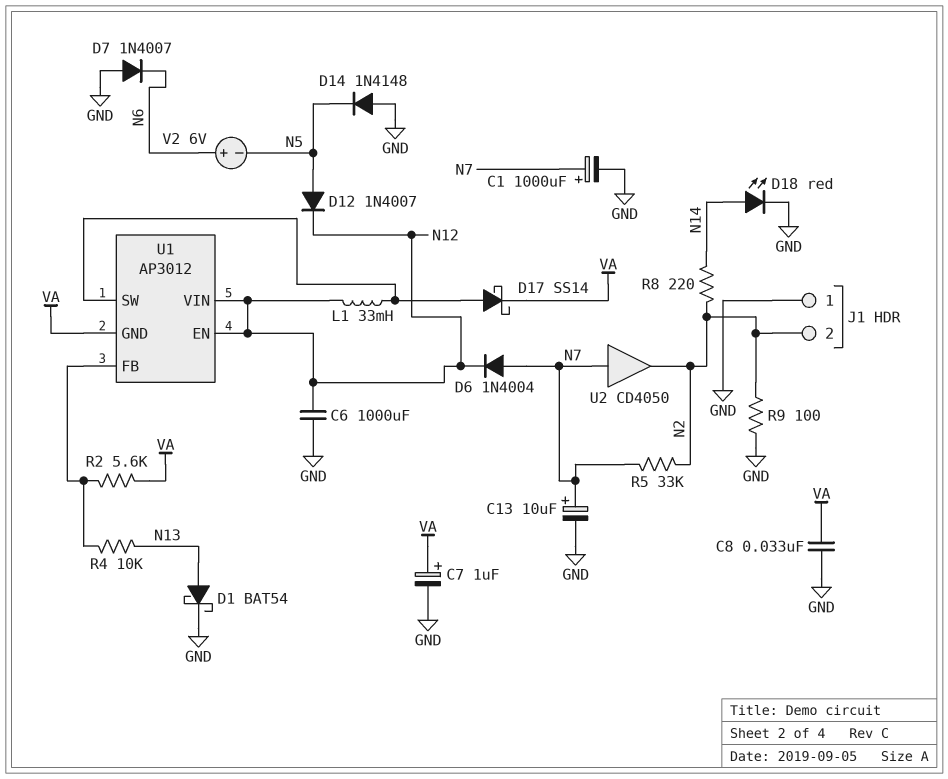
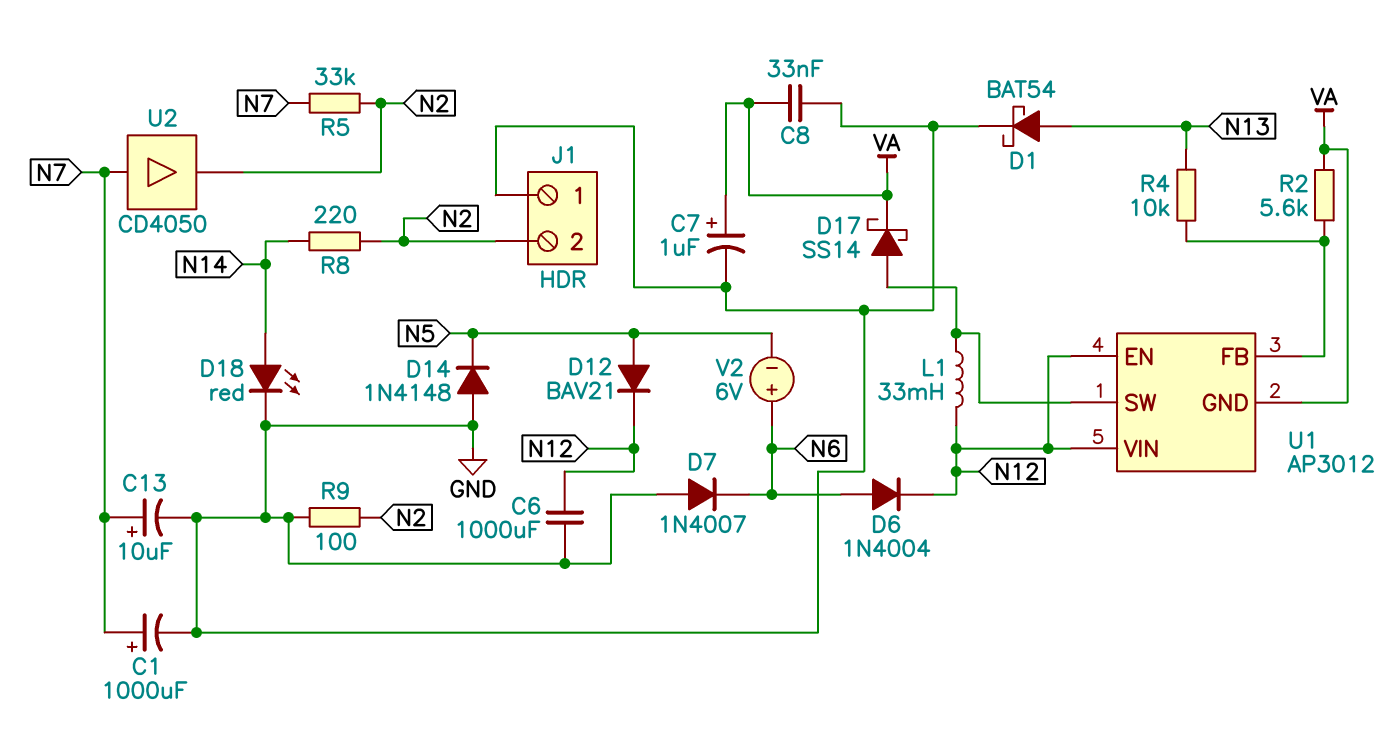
D6: diode 1N4004 (A N7, K N12) -> diode 1N4004 (A N6, K N12)
D12: diode 1N4007 (A N5, K N12) -> diode BAV21 (A N5, K N12)

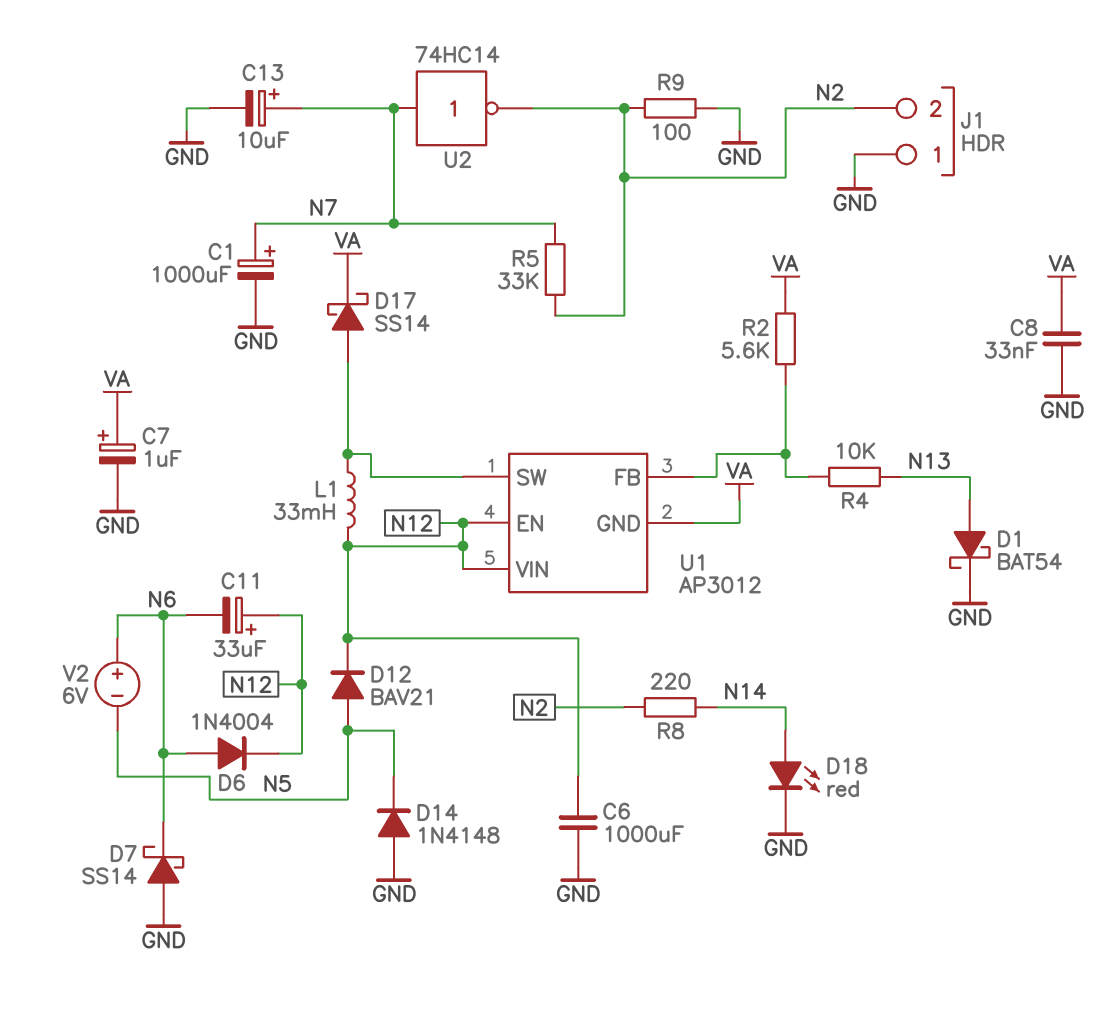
C11: none -> 33uF (plus N12, minus N6)
D7: diode 1N4007 (A GND, K N6) -> schottky SS14 (A GND, K N6)
U2: buffer CD4050 (in N7, out N2) -> NOT 74HC14 (in N7, out N2)

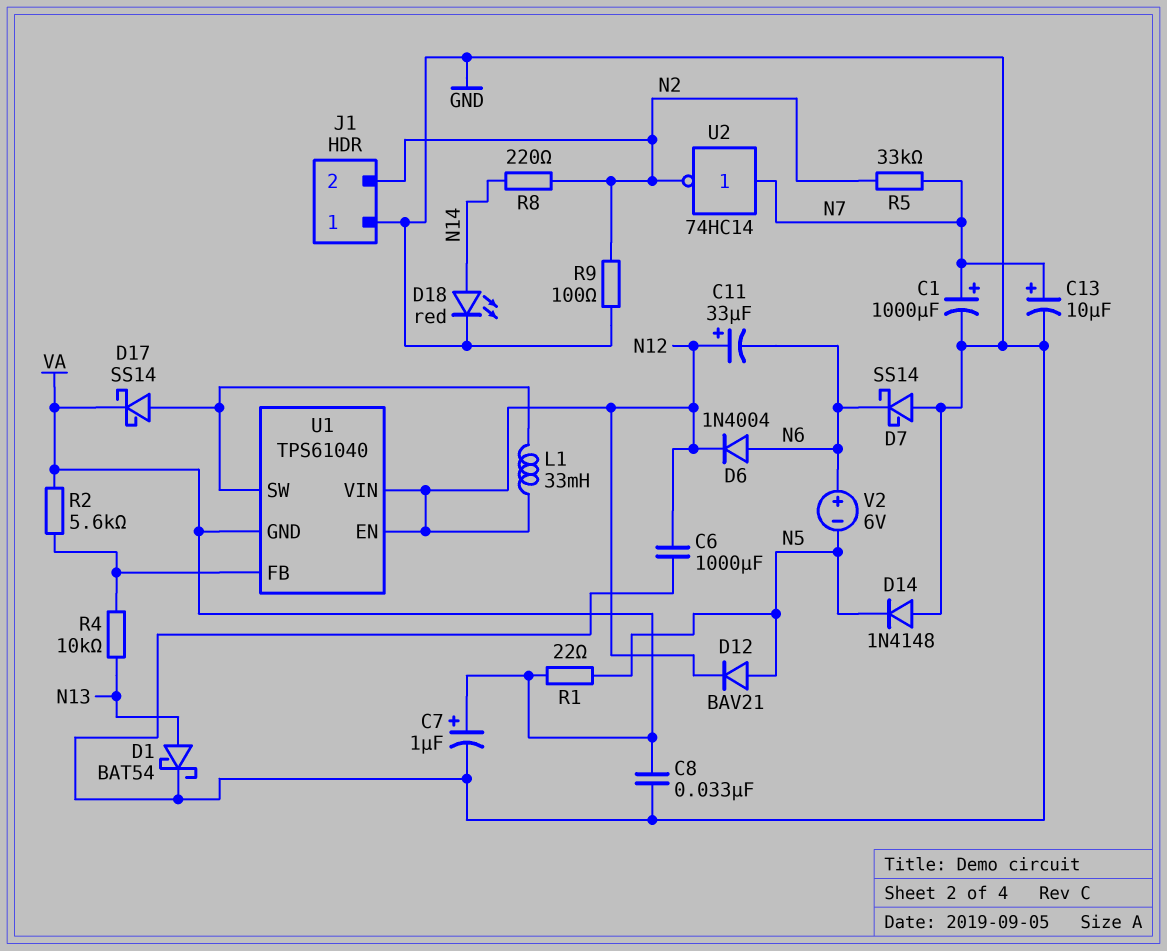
R1: none -> 22 (N5, VA)
U1: AP3012 -> TPS61040

